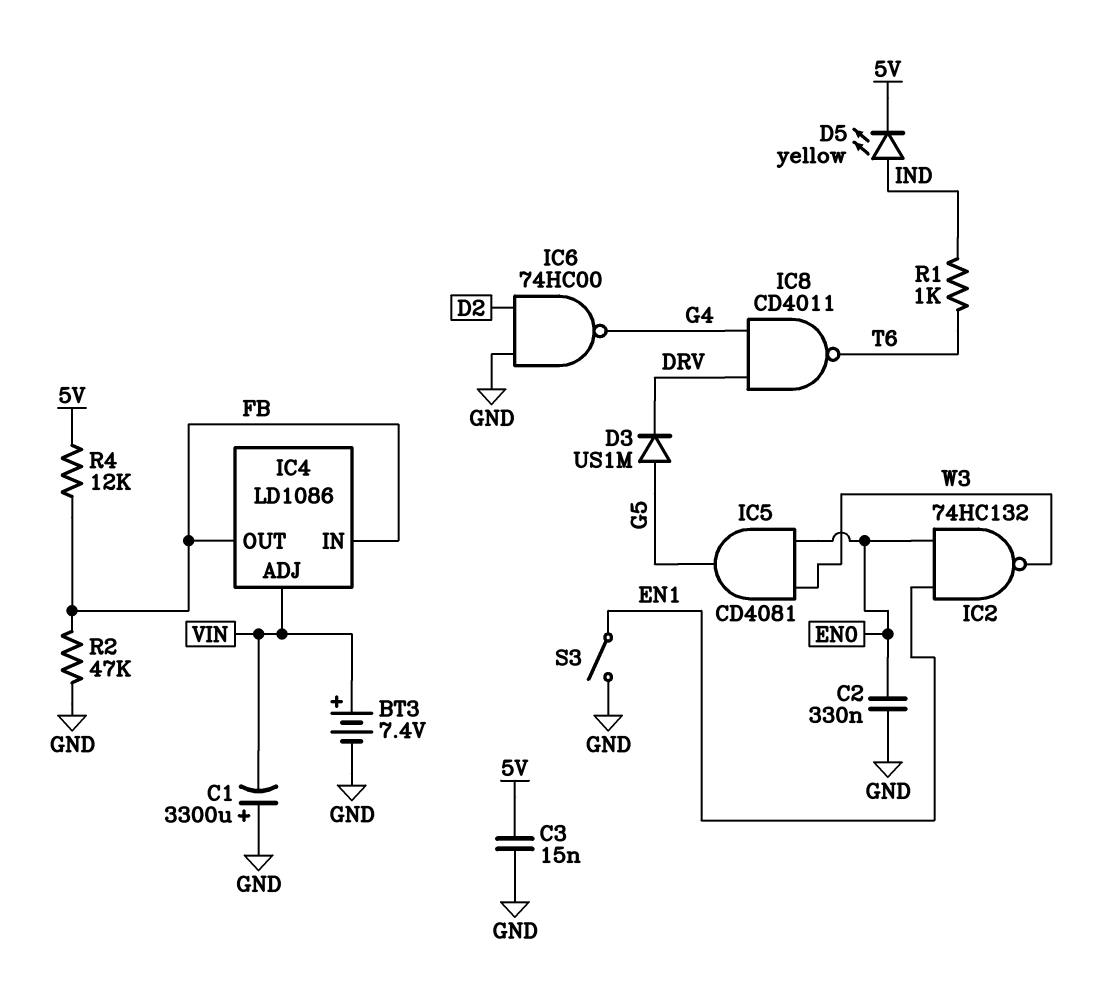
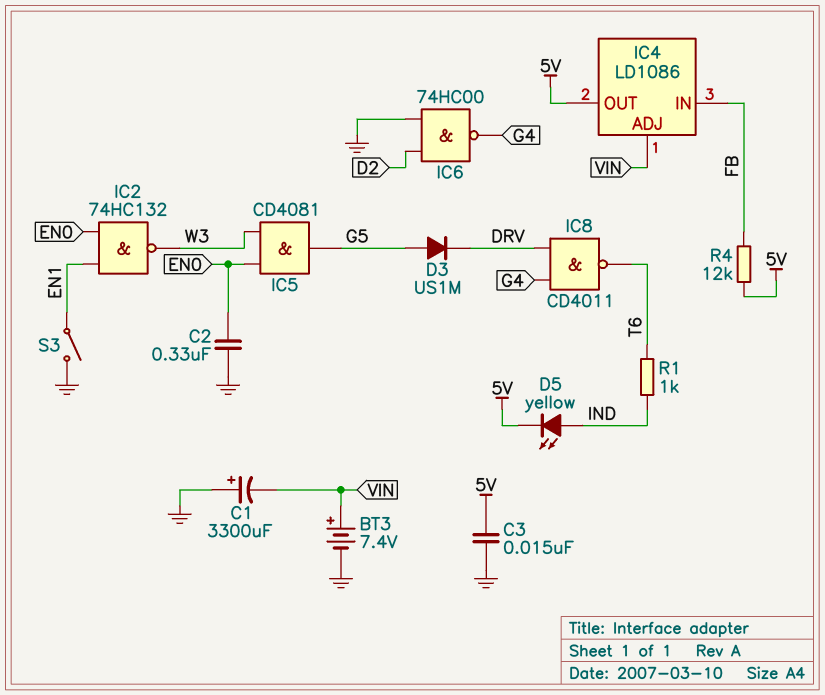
IC4 pin OUT: FB -> 5V
R2: 47k (FB, GND) -> none

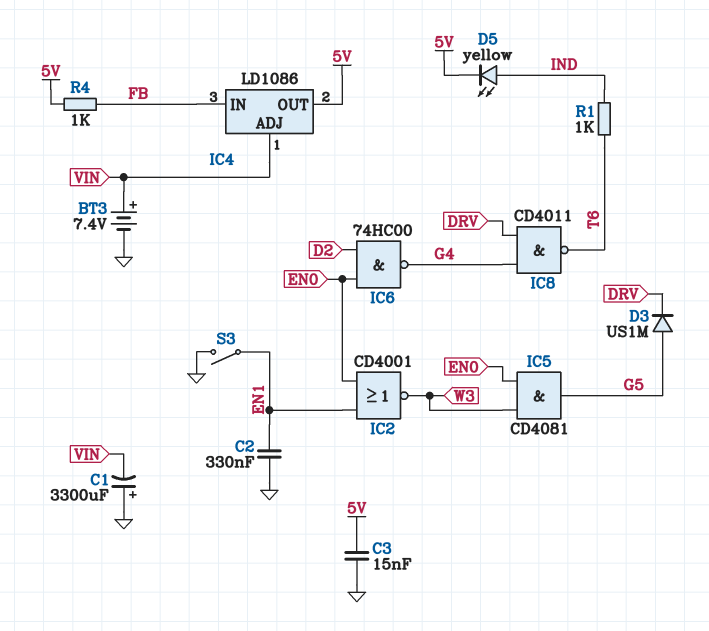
C2: 330nF (EN0, GND) -> 330nF (EN1, GND)
IC2: NAND 74HC132 (in EN0, in EN1, out W3) -> NOR CD4001 (in EN0, in EN1, out W3)
IC6: NAND 74HC00 (in D2, in GND, out G4) -> NAND 74HC00 (in D2, in EN0, out G4)
R4: 12k (5V, FB) -> 1k (5V, FB)

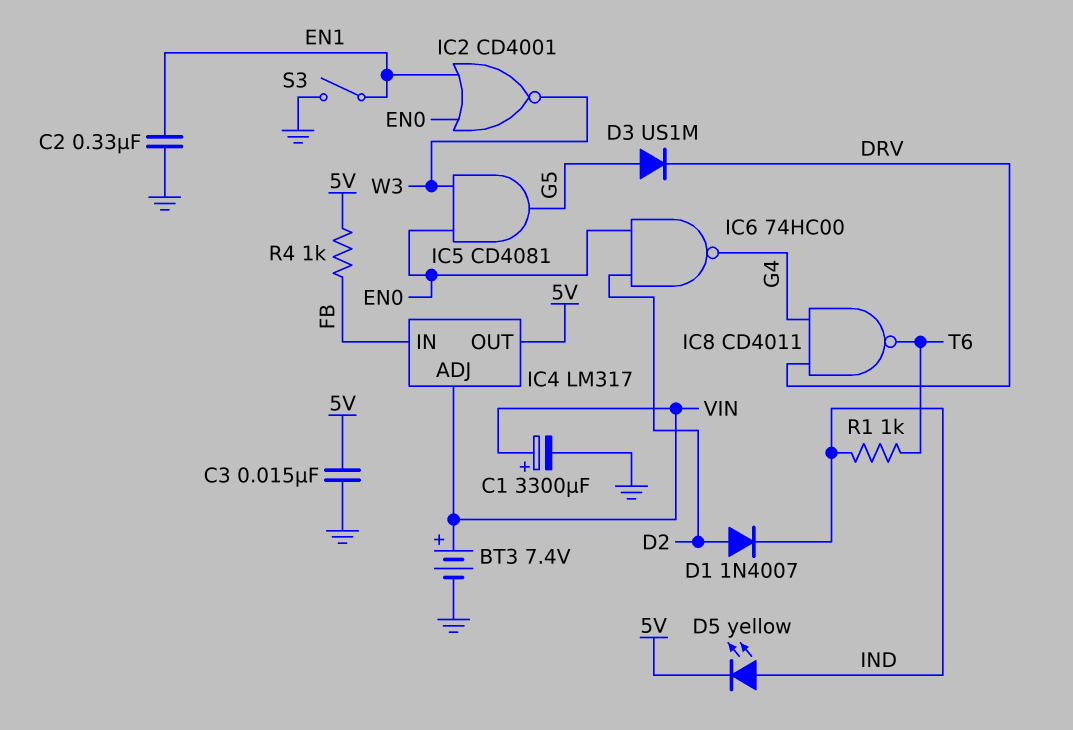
C1: 3300uF (plus GND, minus VIN) -> 3300uF (plus VIN, minus GND)
D1: none -> diode 1N4007 (A D2, K IND)
IC4: LD1086 -> LM317

